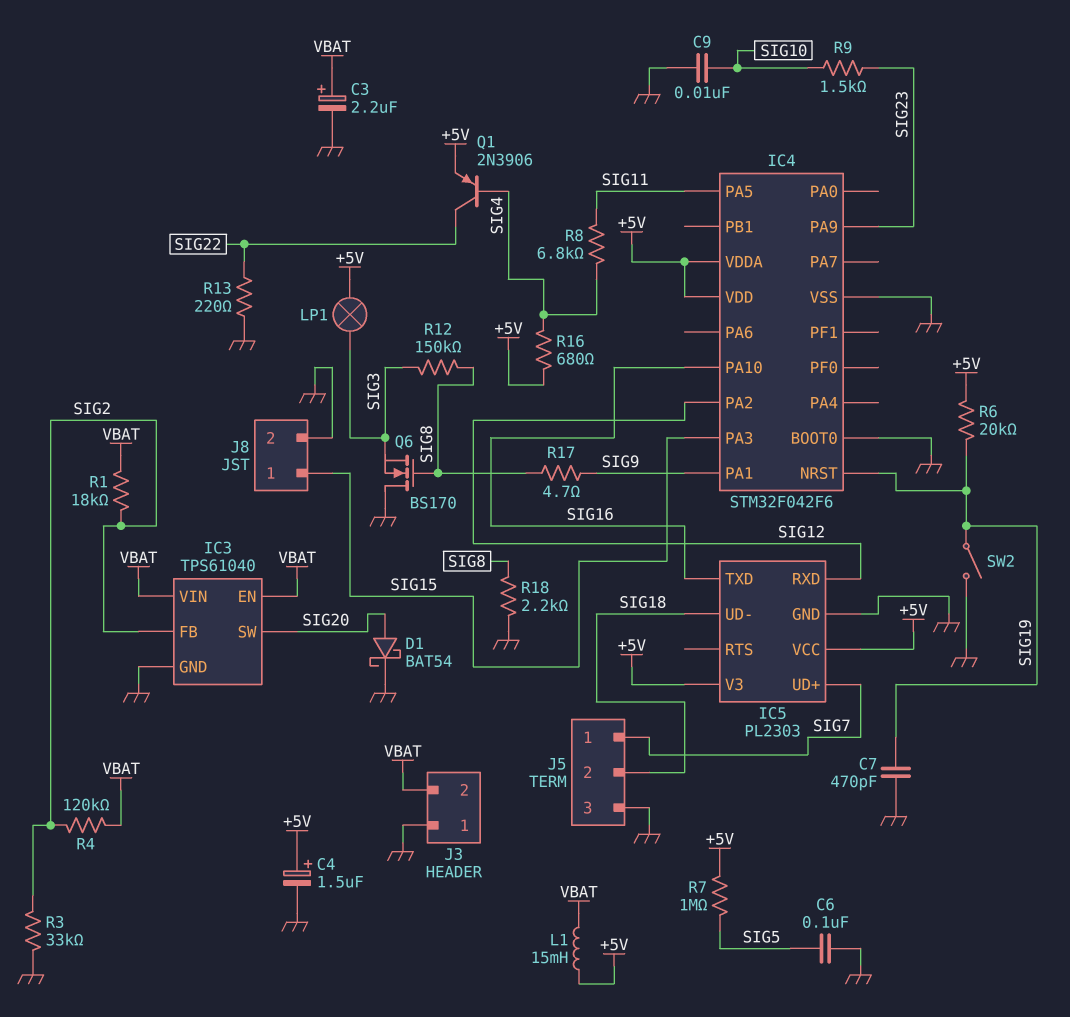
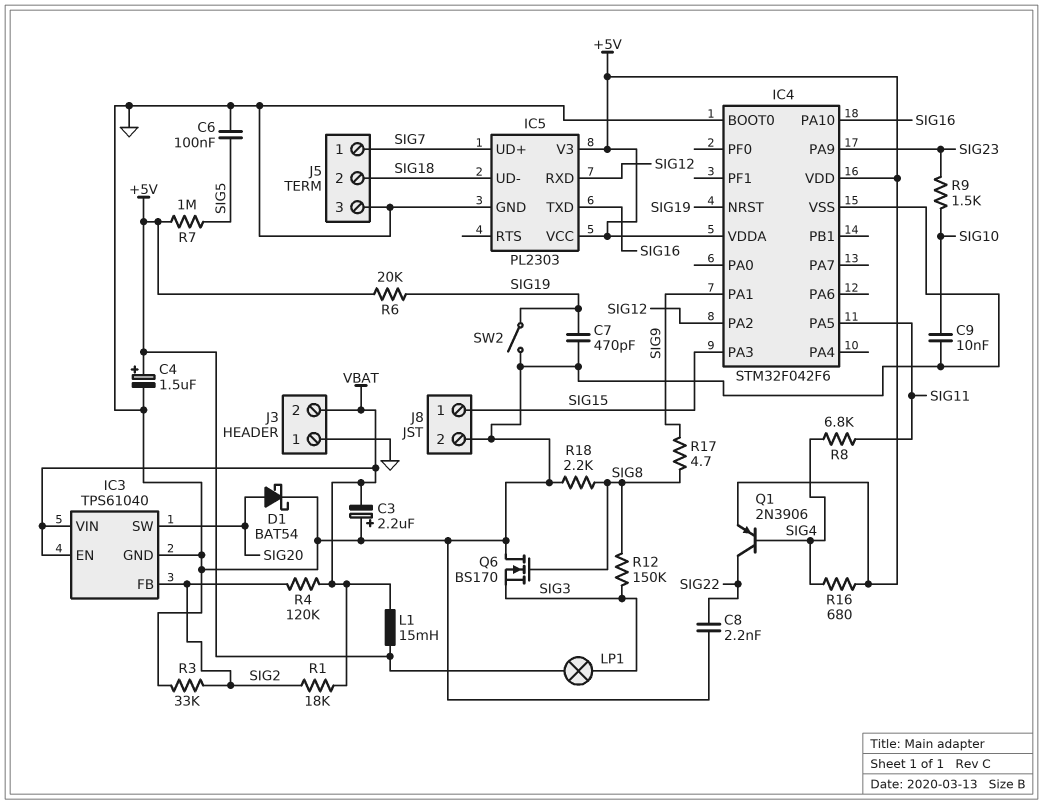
C3: 2.2uF (plus VBAT, minus GND) -> 2.2uF (plus GND, minus VBAT)
C8: none -> 2.2nF (GND, SIG22)
R13: 220 (GND, SIG22) -> none

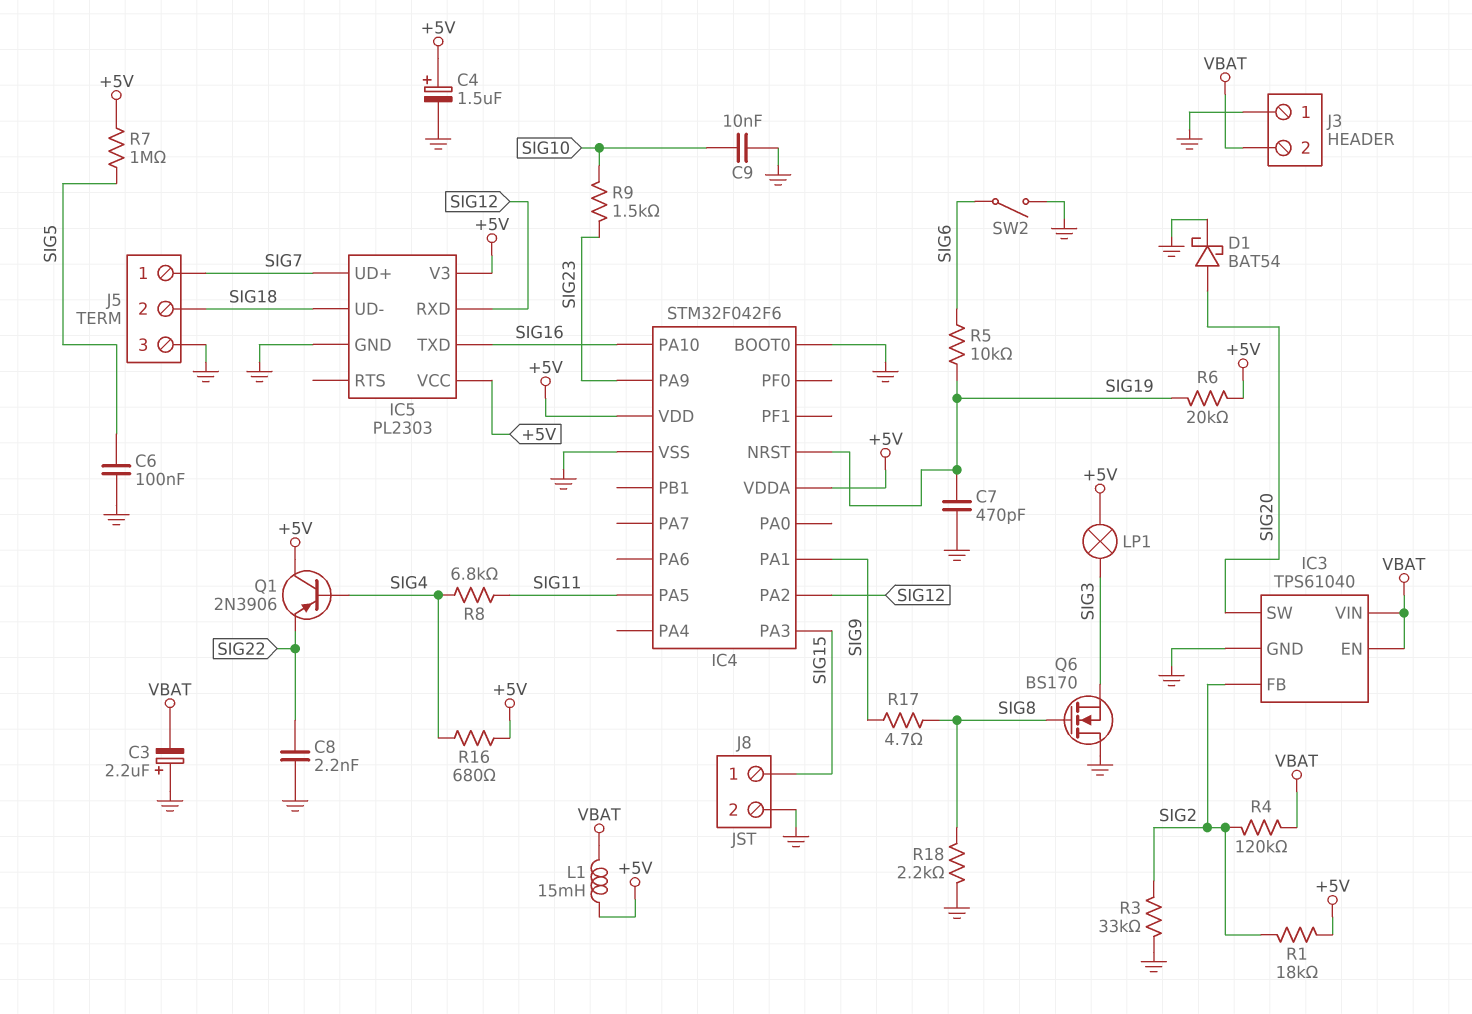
Q1: PNP 2N3906 (B SIG4, C SIG22, E +5V) -> PNP 2N3906 (B SIG4, C +5V, E SIG22)
R1: 18k (SIG2, VBAT) -> 18k (+5V, SIG2)
R5: none -> 10k (SIG6, SIG19)
R12: 150k (SIG3, SIG8) -> none
SW2: switch (GND, SIG19) -> switch (GND, SIG6)

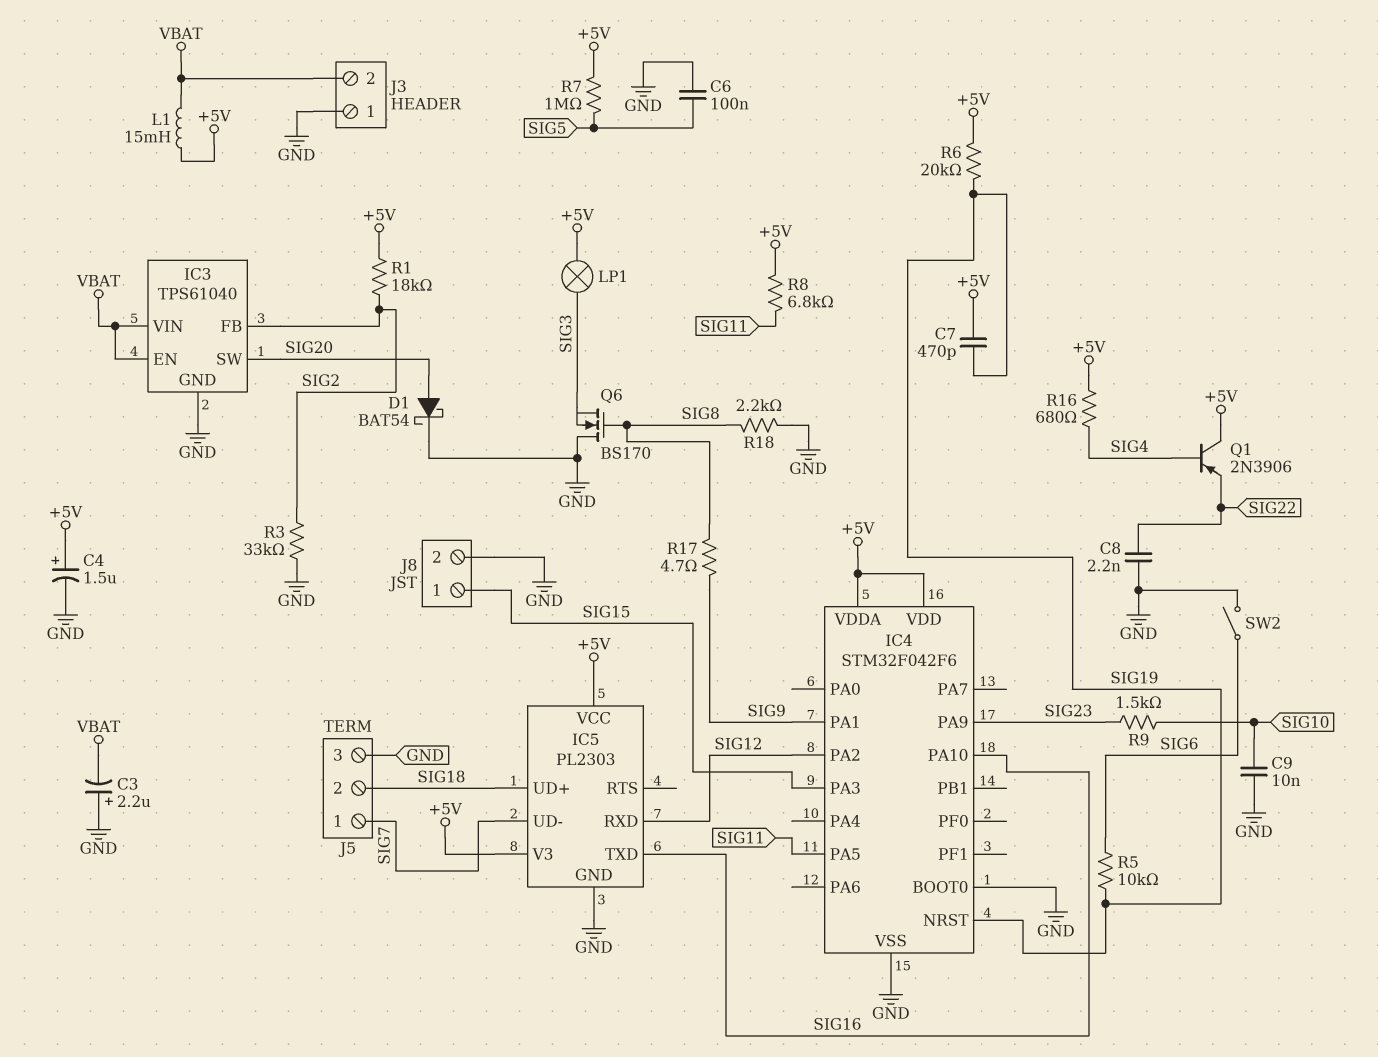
C7: 470pF (GND, SIG19) -> 470pF (+5V, SIG19)
IC5 pin UD+: SIG7 -> SIG18
IC5 pin UD-: SIG18 -> SIG7
R4: 120k (SIG2, VBAT) -> none
R8: 6.8k (SIG4, SIG11) -> 6.8k (+5V, SIG11)

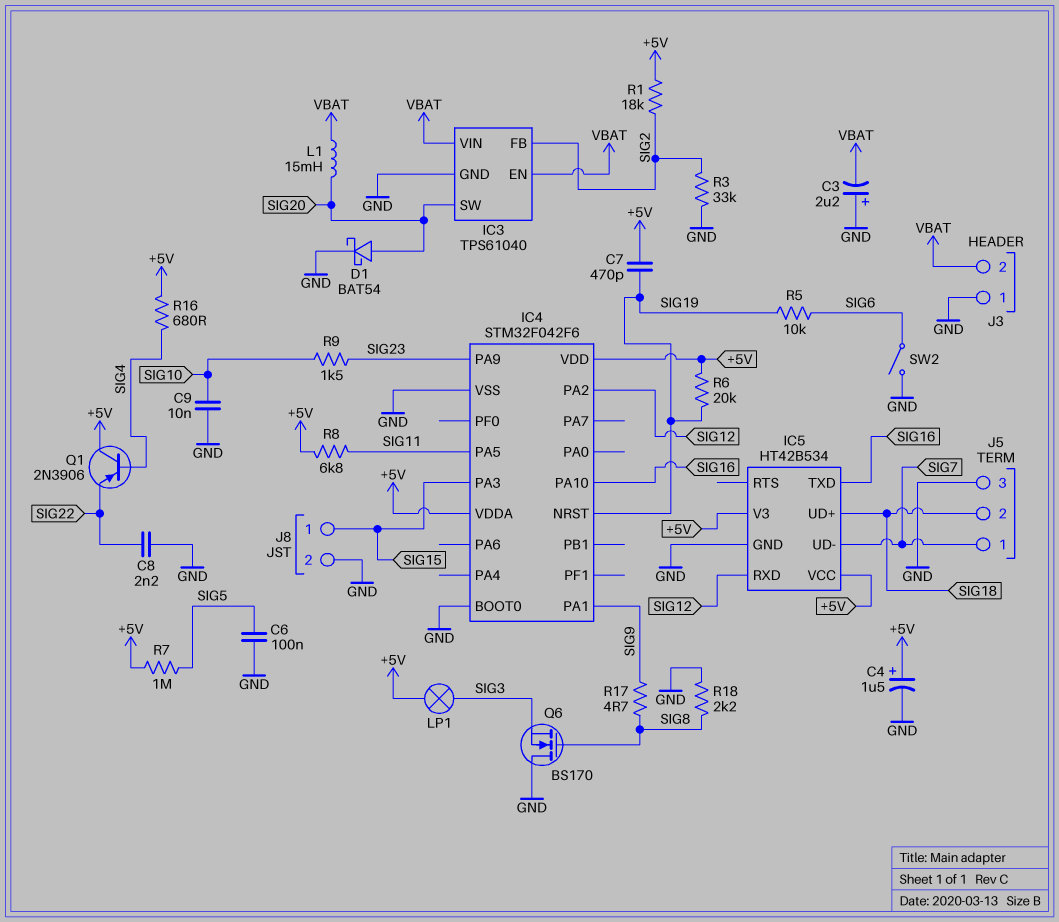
IC5: PL2303 -> HT42B534
L1: 15mH (+5V, VBAT) -> 15mH (SIG20, VBAT)

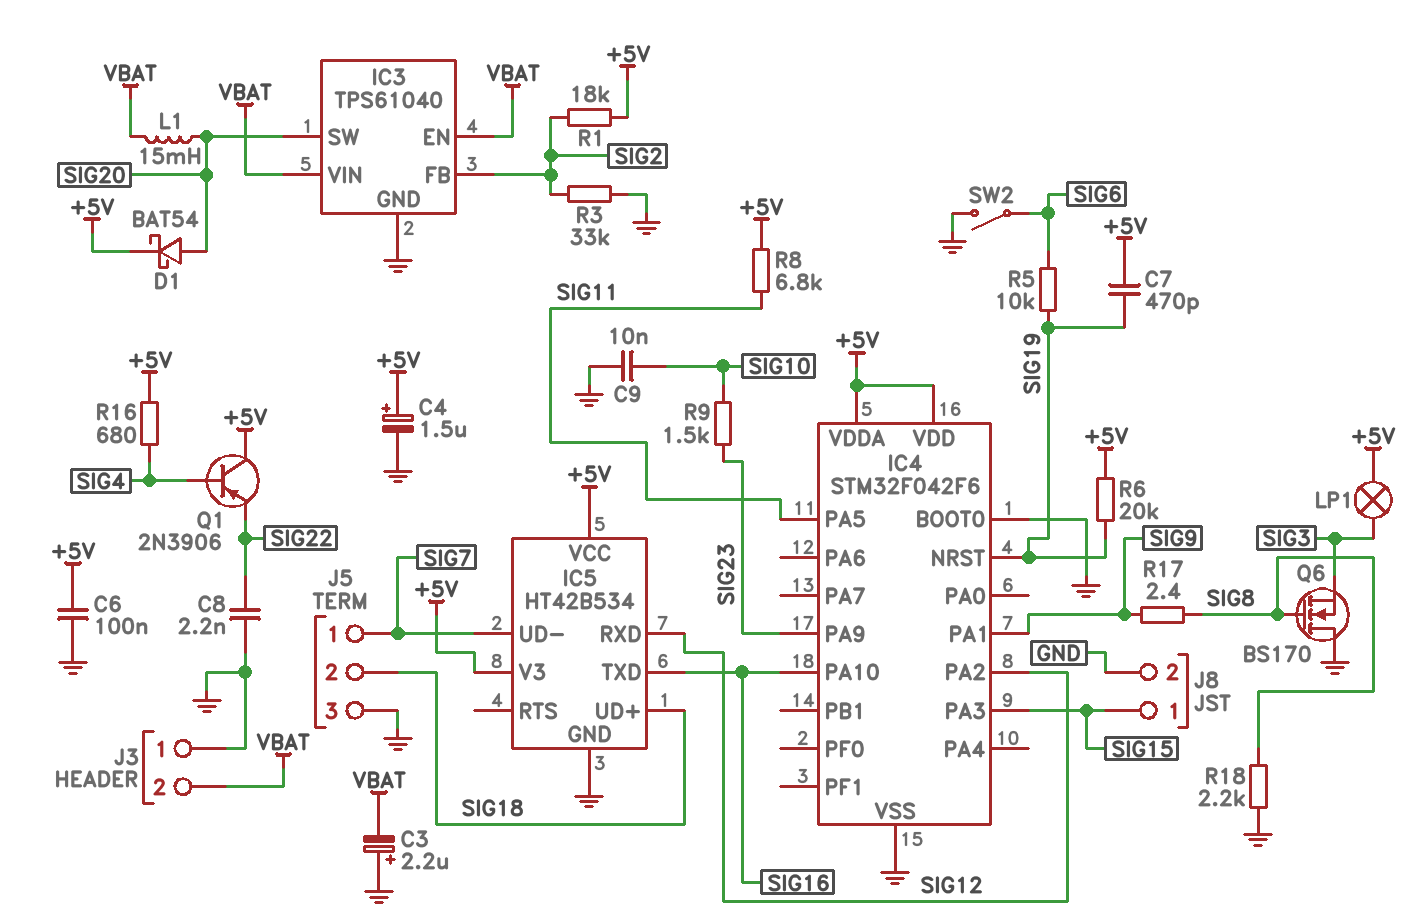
C6: 100nF (GND, SIG5) -> 100nF (+5V, GND)
D1: schottky BAT54 (A SIG20, K GND) -> schottky BAT54 (A SIG20, K +5V)
R7: 1M (+5V, SIG5) -> none
R17: 4.7 (SIG8, SIG9) -> 2.4 (SIG8, SIG9)

